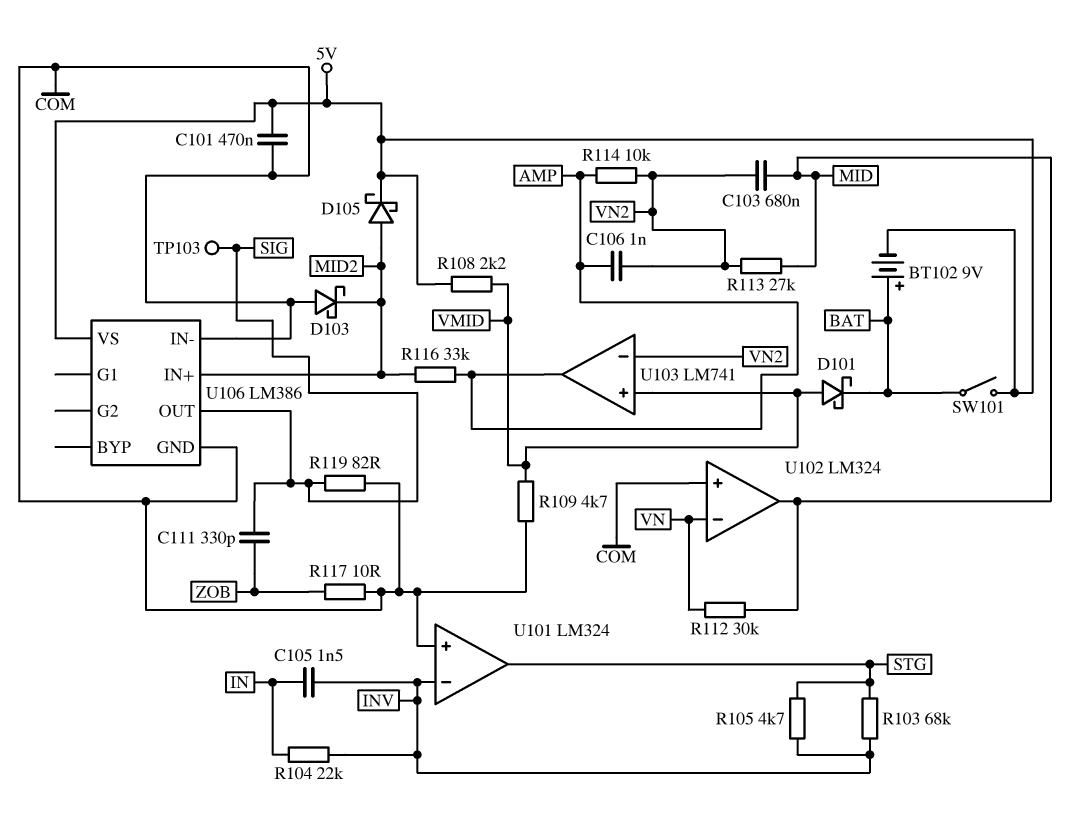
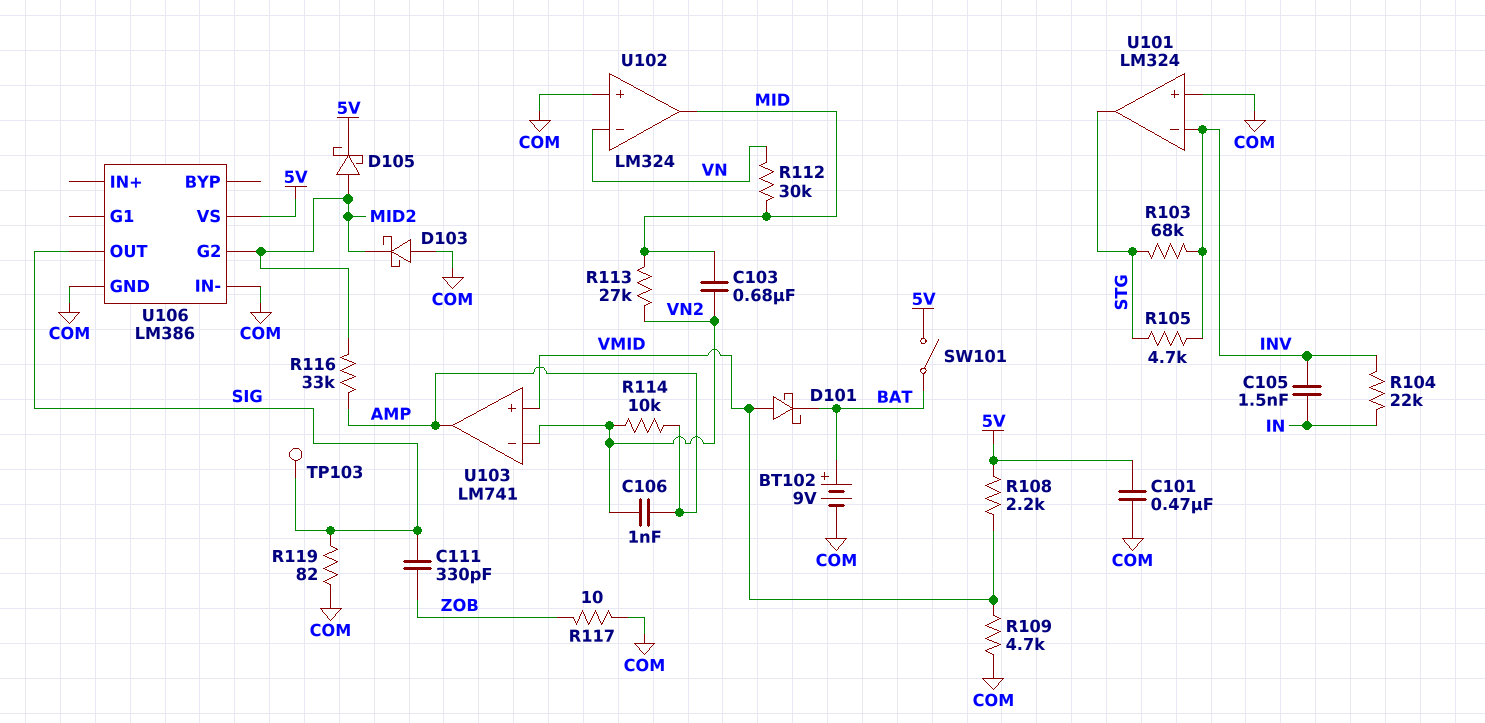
BT102: 9V (plus BAT, minus 5V) -> 9V (plus BAT, minus COM)
U106 pin G2: none -> MID2
U106 pin IN+: MID2 -> none

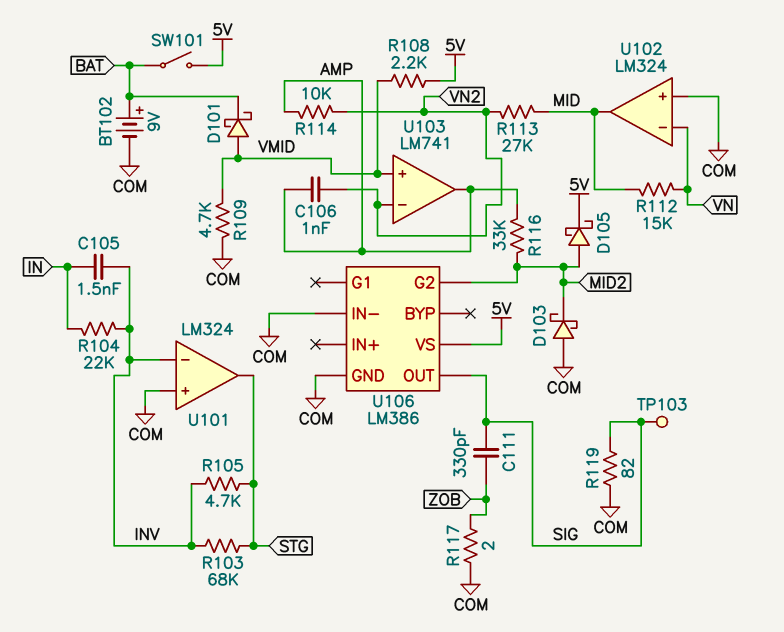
C101: 470nF (5V, COM) -> none
C103: 680nF (MID, VN2) -> none
R112: 30k (MID, VN) -> 15k (MID, VN)
R117: 10 (COM, ZOB) -> 2 (COM, ZOB)

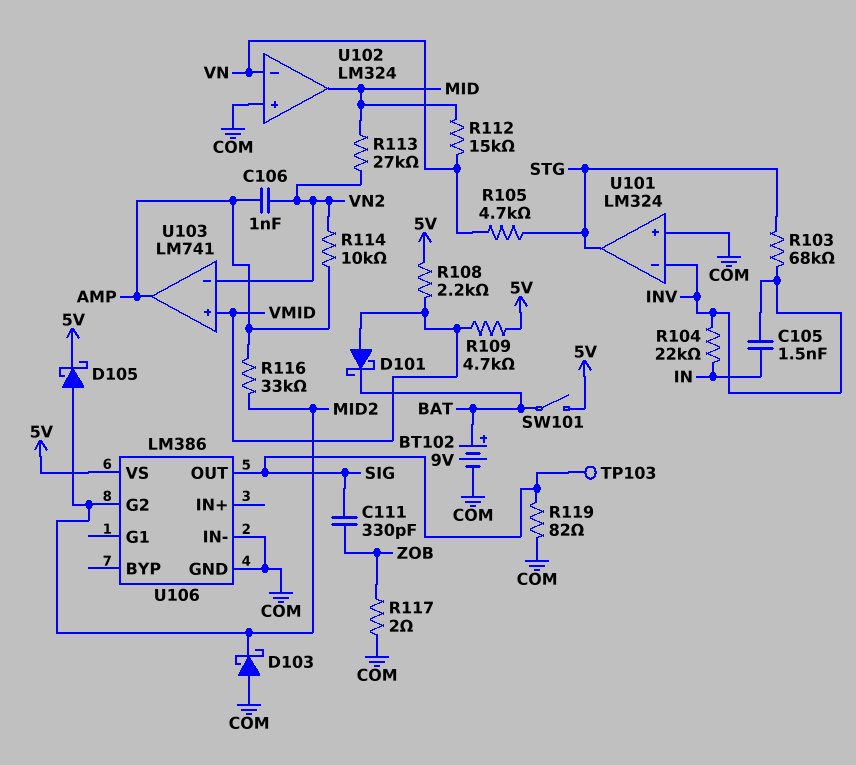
R105: 4.7k (INV, STG) -> 4.7k (STG, VN)
R109: 4.7k (COM, VMID) -> 4.7k (5V, VMID)

